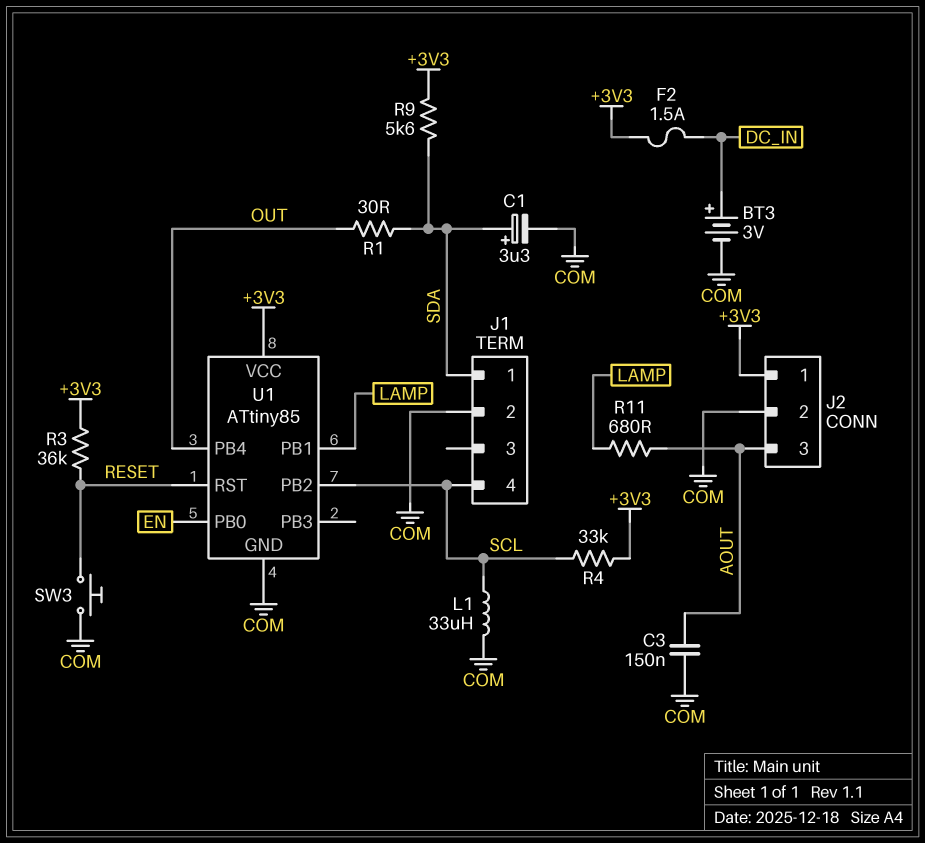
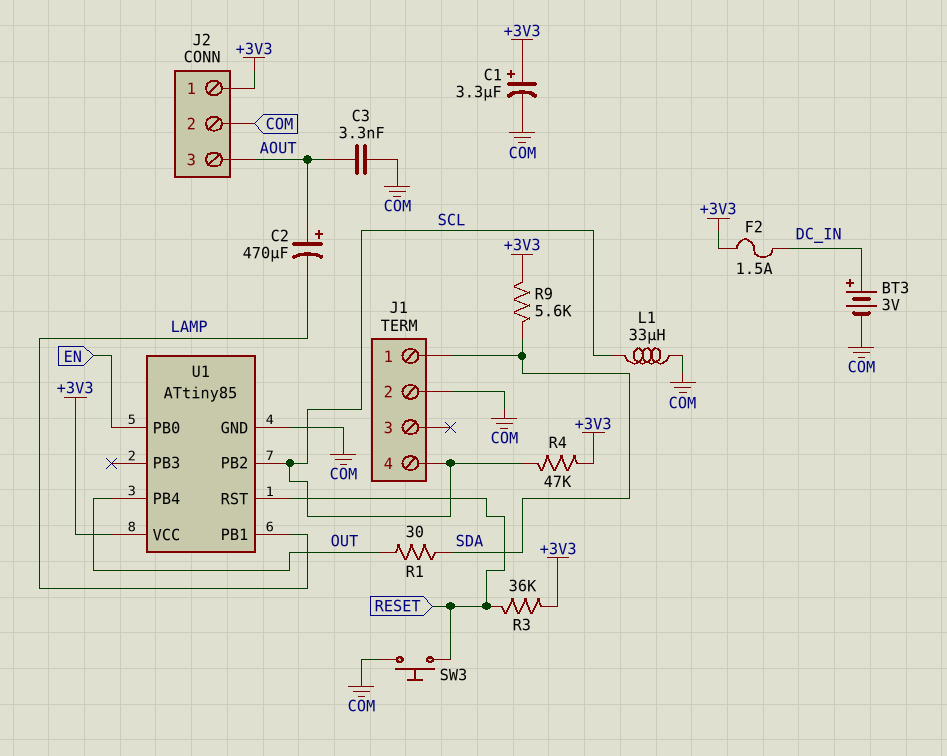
C1: 3.3uF (plus SDA, minus COM) -> 3.3uF (plus +3V3, minus COM)
C2: none -> 470uF (plus AOUT, minus LAMP)
C3: 150nF (AOUT, COM) -> 3.3nF (AOUT, COM)
R4: 33k (+3V3, SCL) -> 47k (+3V3, SCL)
R11: 680 (AOUT, LAMP) -> none

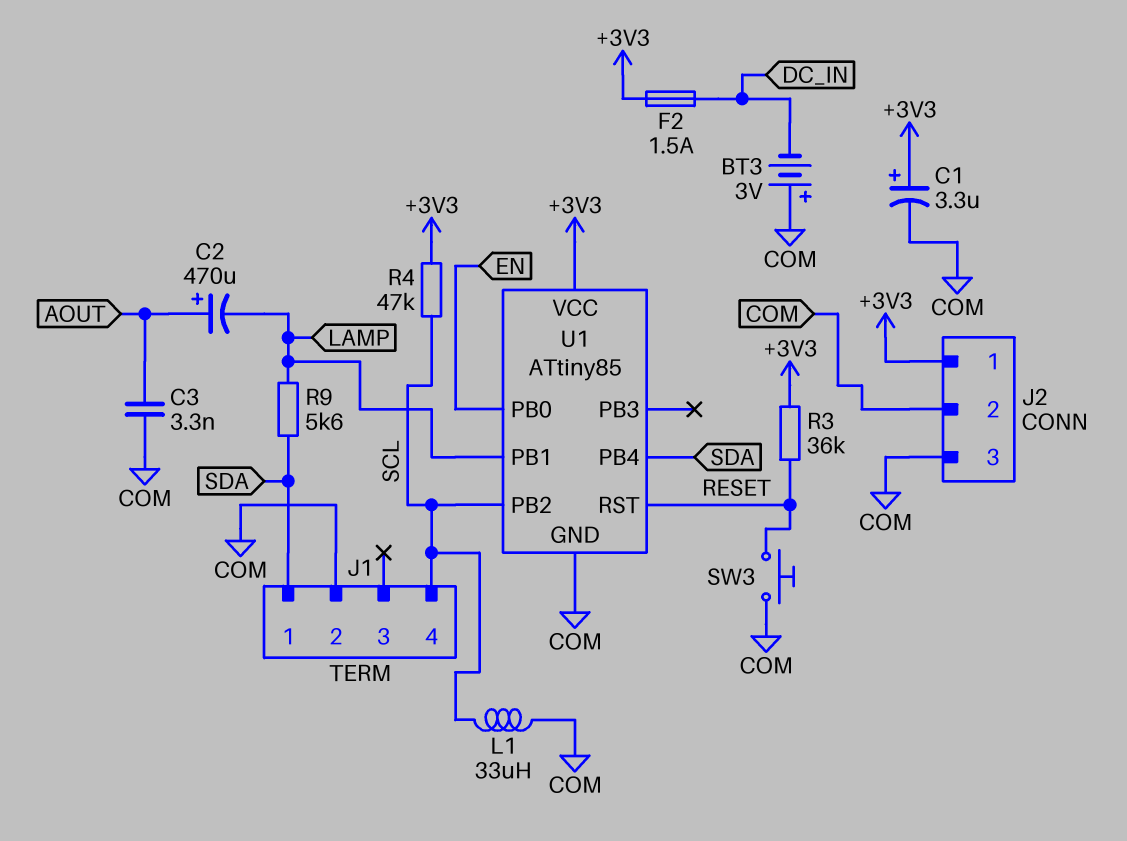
BT3: 3V (plus DC_IN, minus COM) -> 3V (plus COM, minus DC_IN)
J2 pin 3: AOUT -> COM
R1: 30 (OUT, SDA) -> none
R9: 5.6k (+3V3, SDA) -> 5.6k (LAMP, SDA)
U1 pin PB4: OUT -> SDA

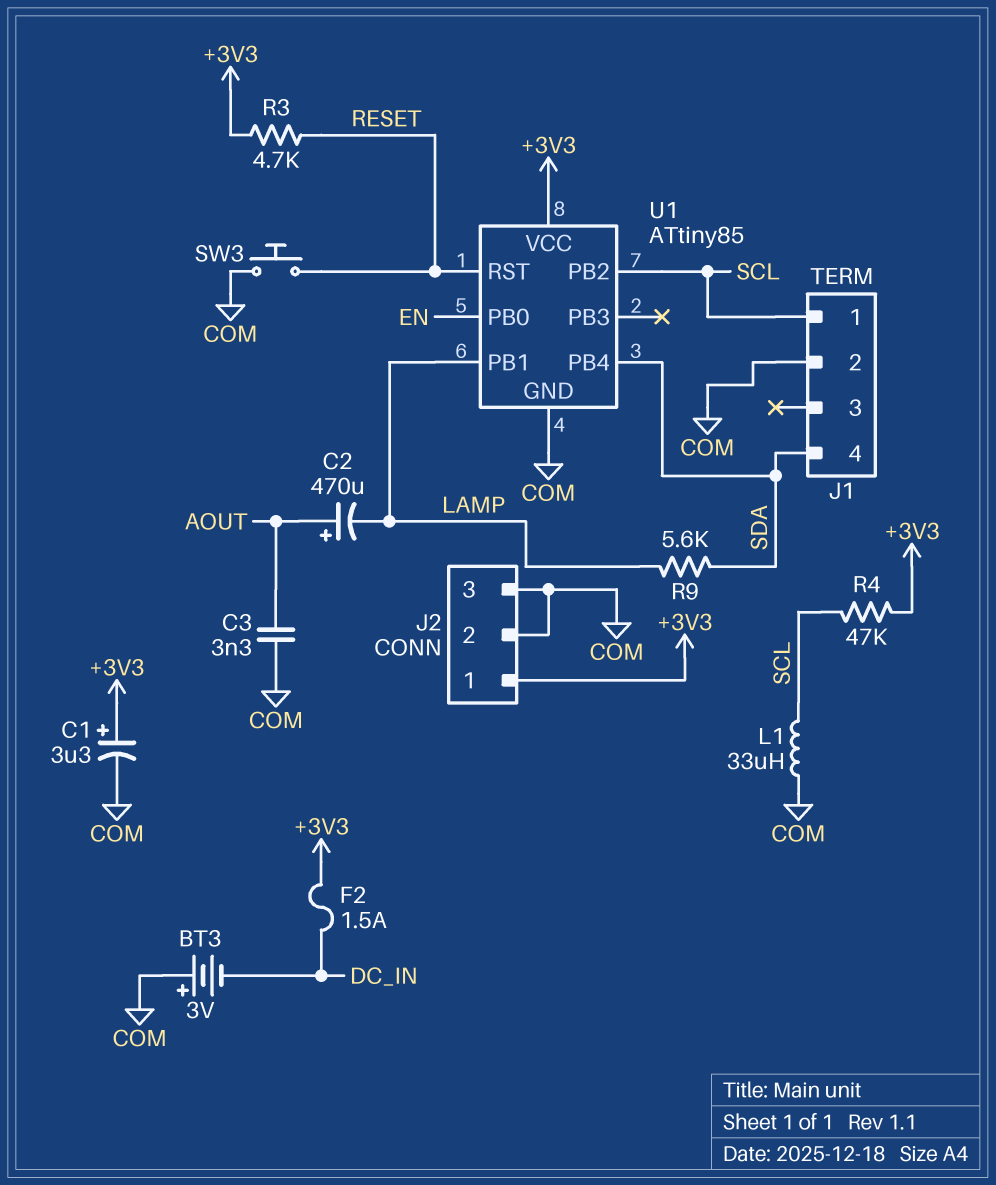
J1 pin 1: SDA -> SCL
J1 pin 4: SCL -> SDA
R3: 36k (+3V3, RESET) -> 4.7k (+3V3, RESET)

